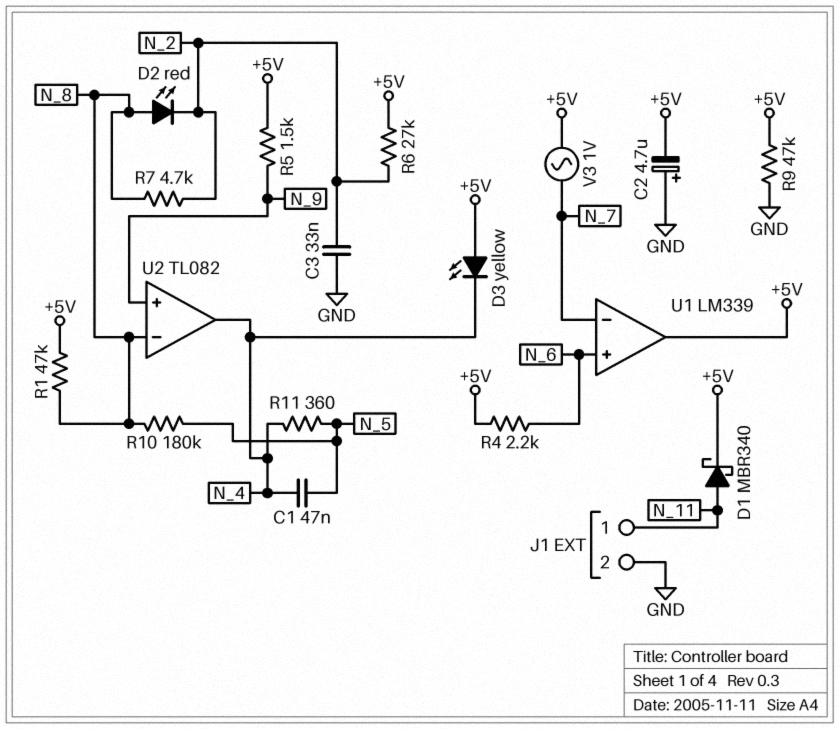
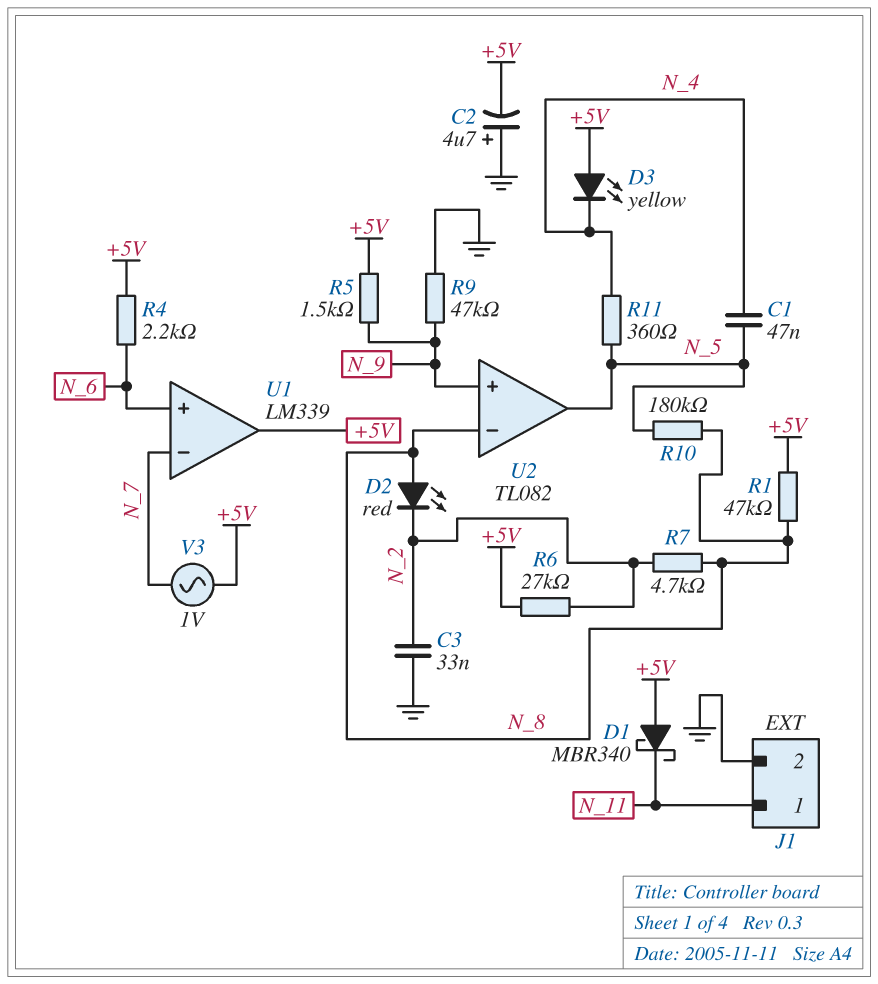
D1: schottky MBR340 (A N_11, K +5V) -> schottky MBR340 (A +5V, K N_11)
R9: 47k (+5V, GND) -> 47k (GND, N_9)
U2 pin out: N_4 -> N_5

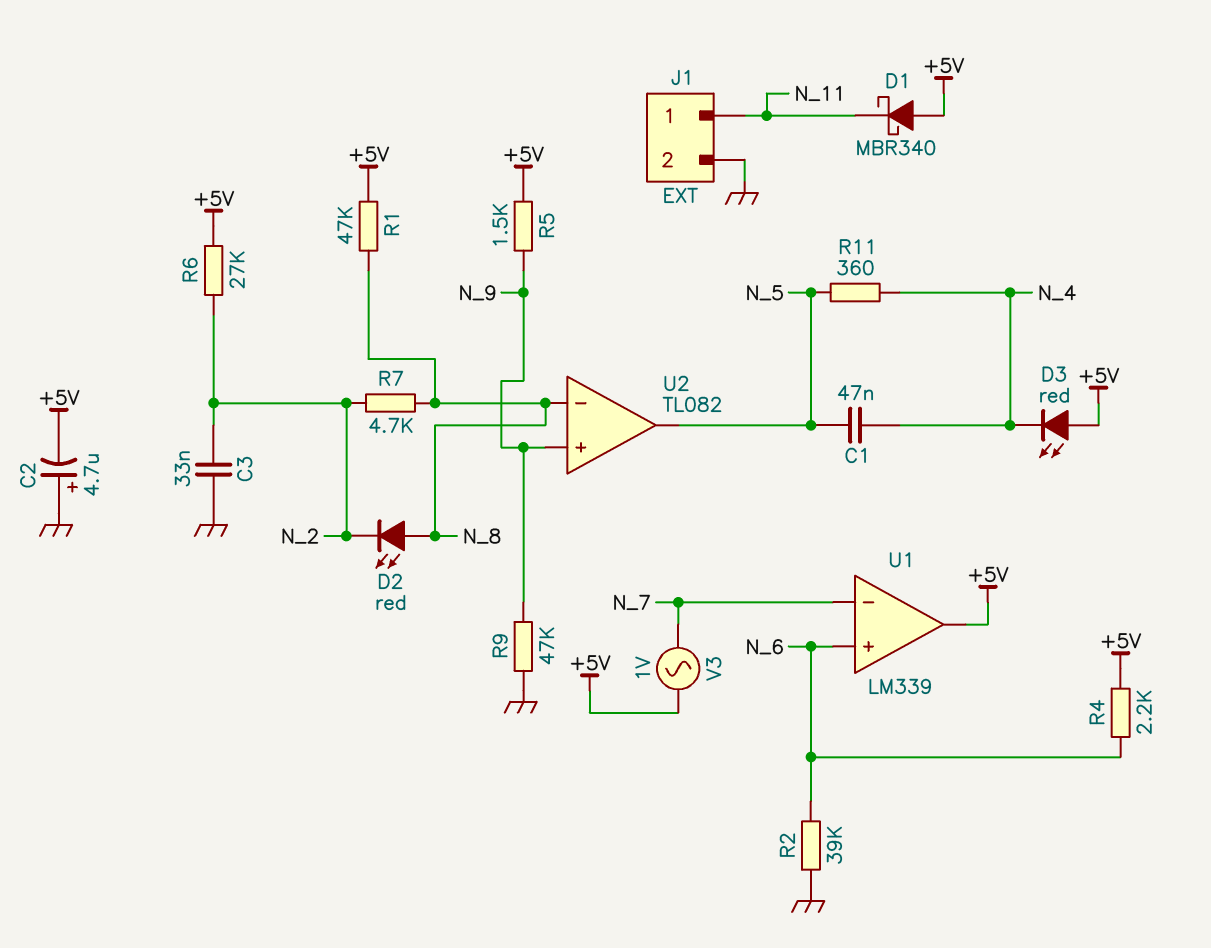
D3: LED yellow (A +5V, K N_4) -> LED red (A +5V, K N_4)
R2: none -> 39k (GND, N_6)
R10: 180k (N_5, N_8) -> none

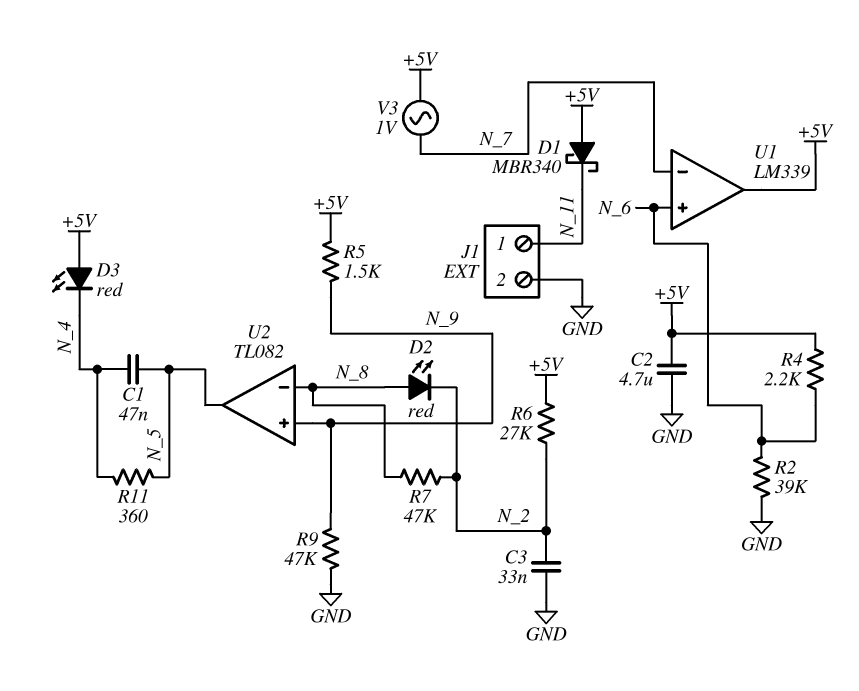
C2: 4.7uF (plus GND, minus +5V) -> 4.7uF (+5V, GND)
R1: 47k (+5V, N_8) -> none
R7: 4.7k (N_2, N_8) -> 47k (N_2, N_8)

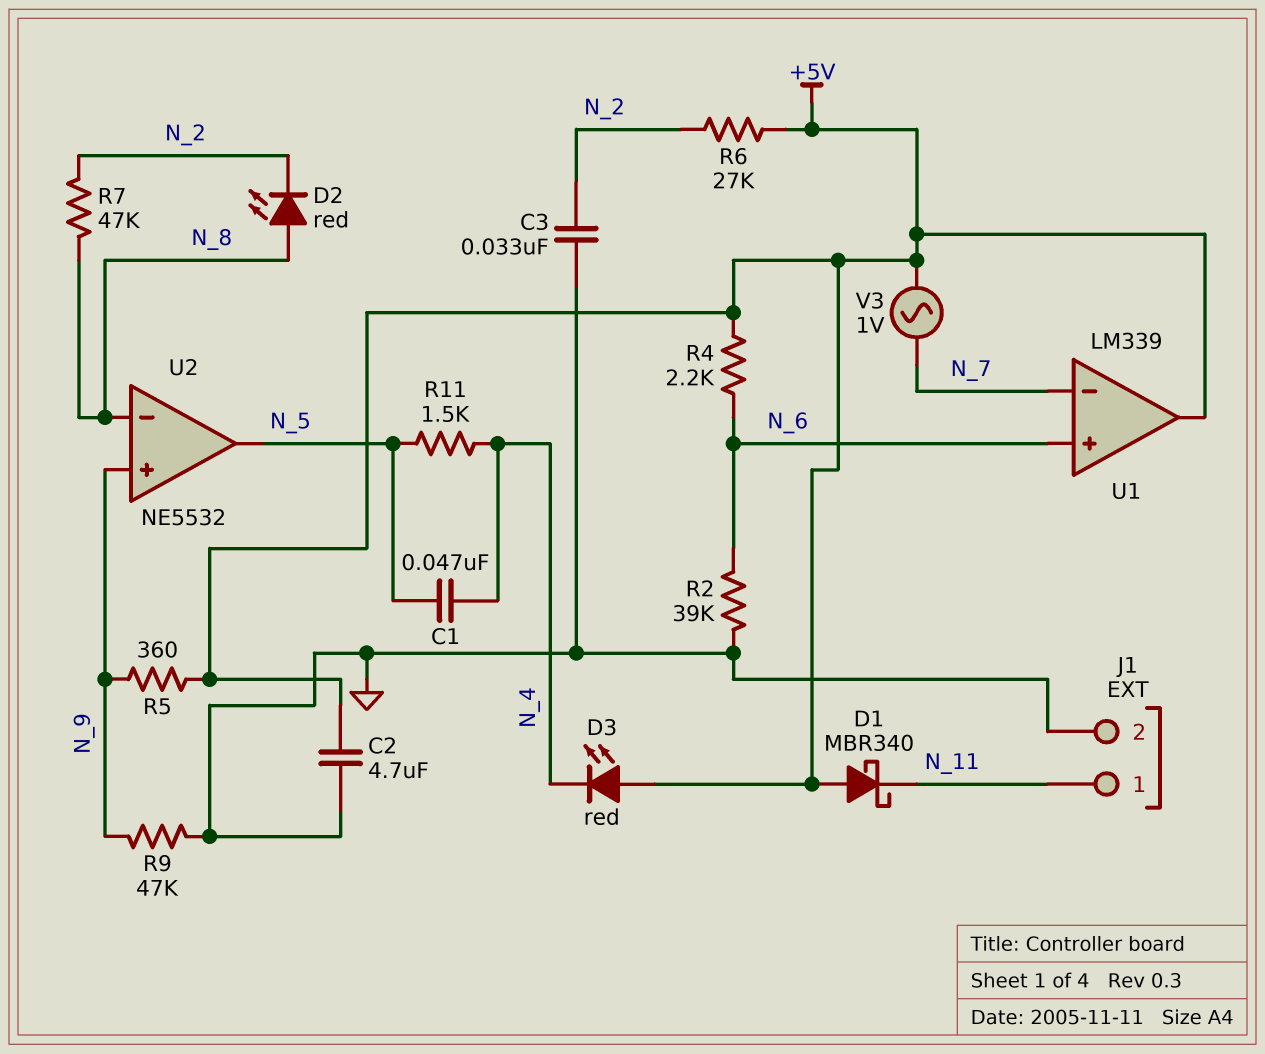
R5: 1.5k (+5V, N_9) -> 360 (+5V, N_9)
R11: 360 (N_4, N_5) -> 1.5k (N_4, N_5)
U2: TL082 -> NE5532

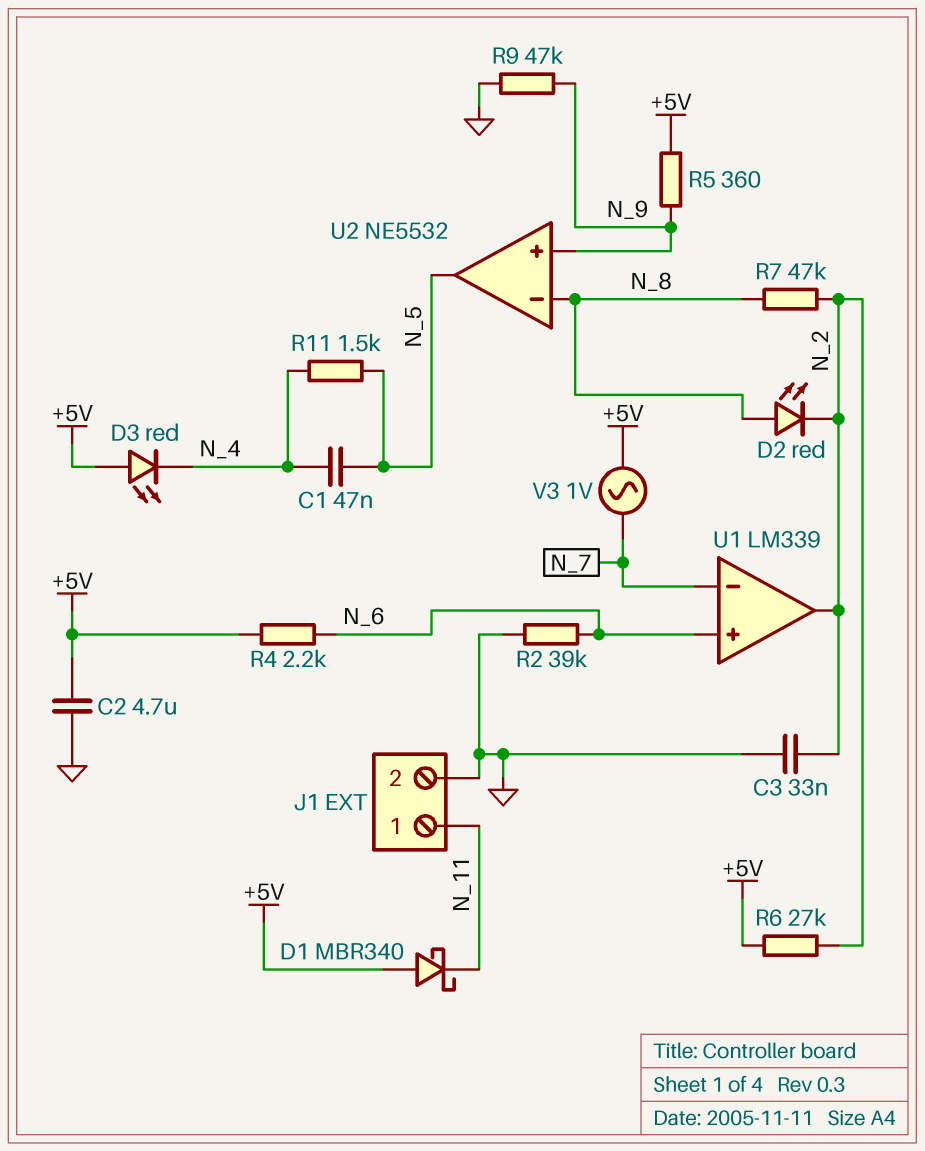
U1 pin out: +5V -> N_2

